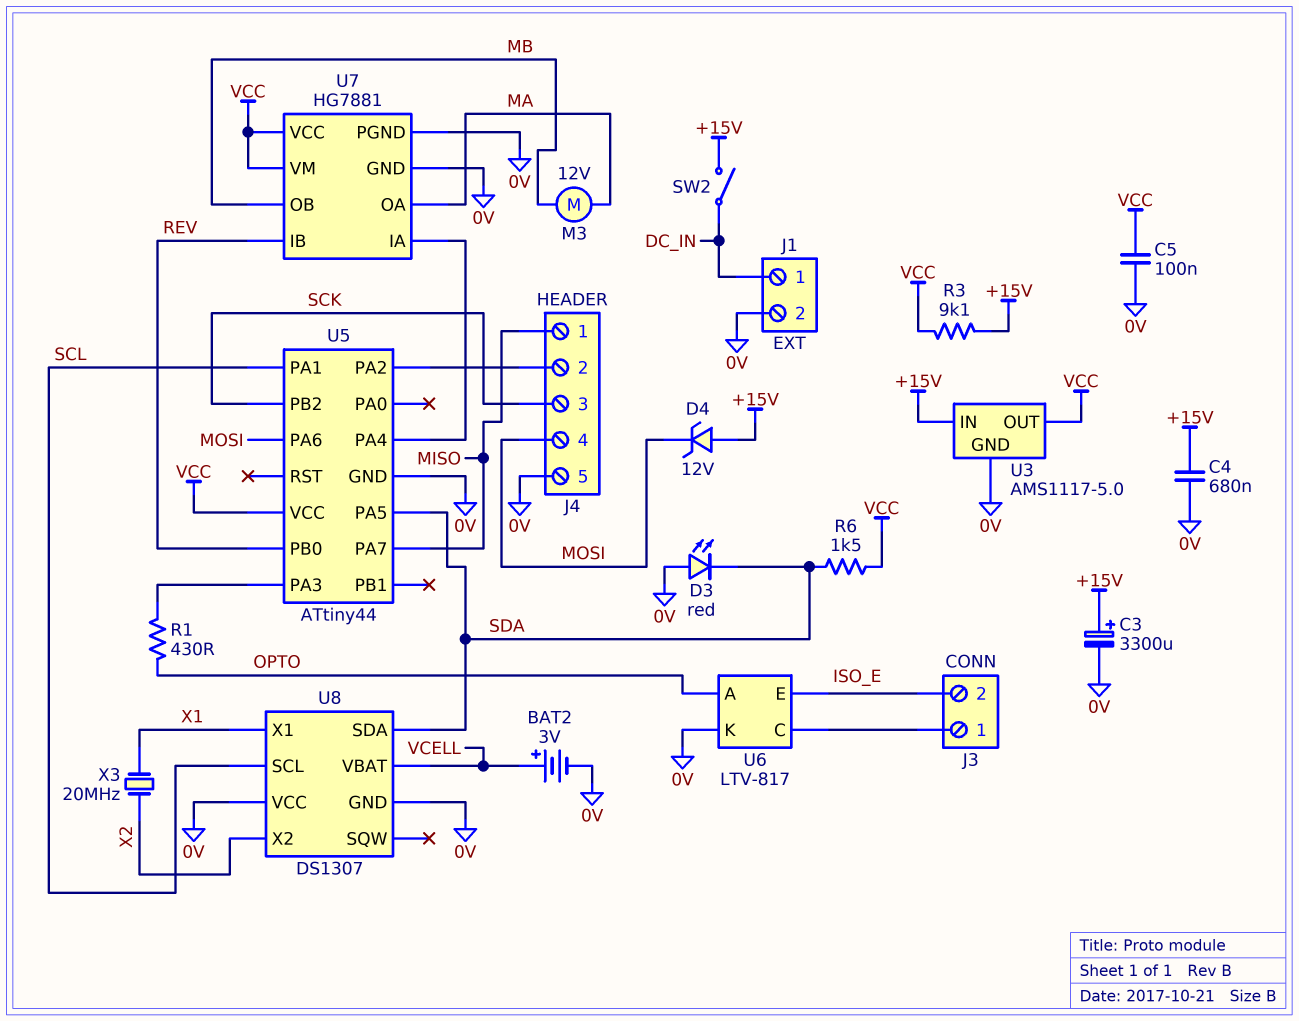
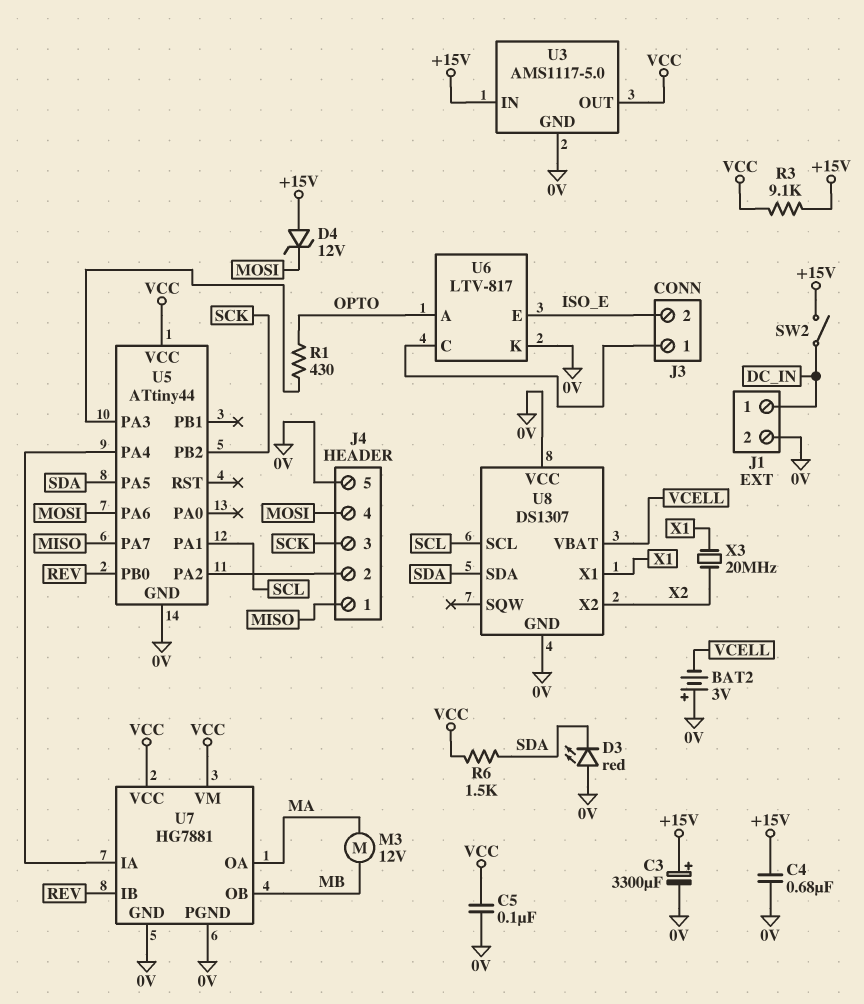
BAT2: 3V (plus VCELL, minus 0V) -> 3V (plus 0V, minus VCELL)

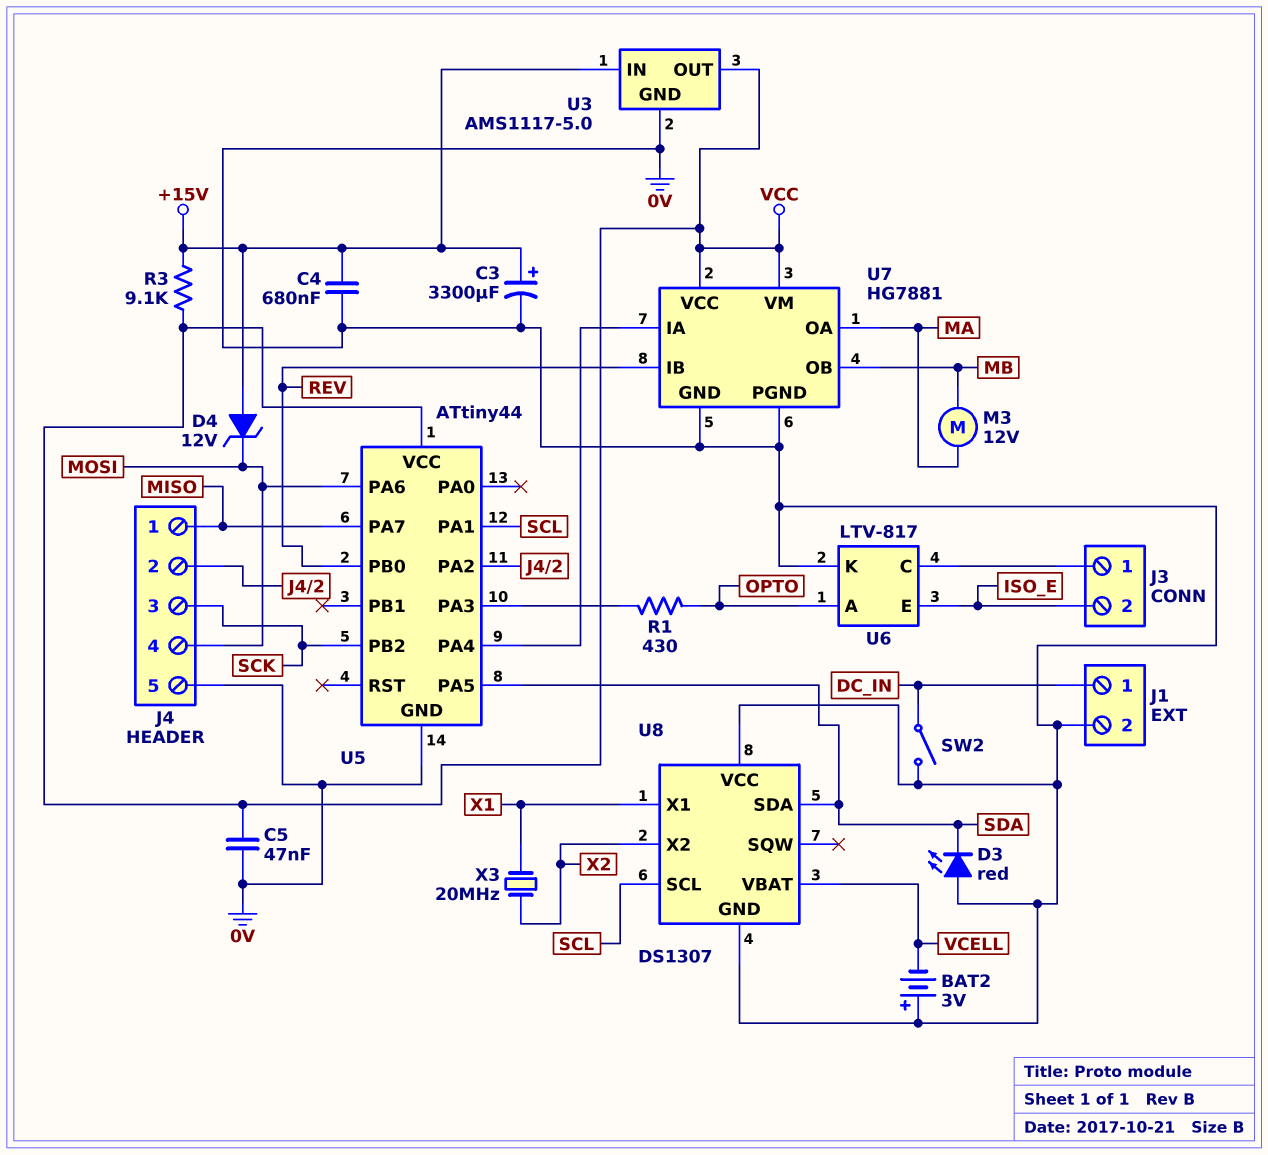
C5: 100nF (0V, VCC) -> 47nF (0V, VCC)
R6: 1.5k (SDA, VCC) -> none
SW2: switch (+15V, DC_IN) -> switch (0V, DC_IN)

